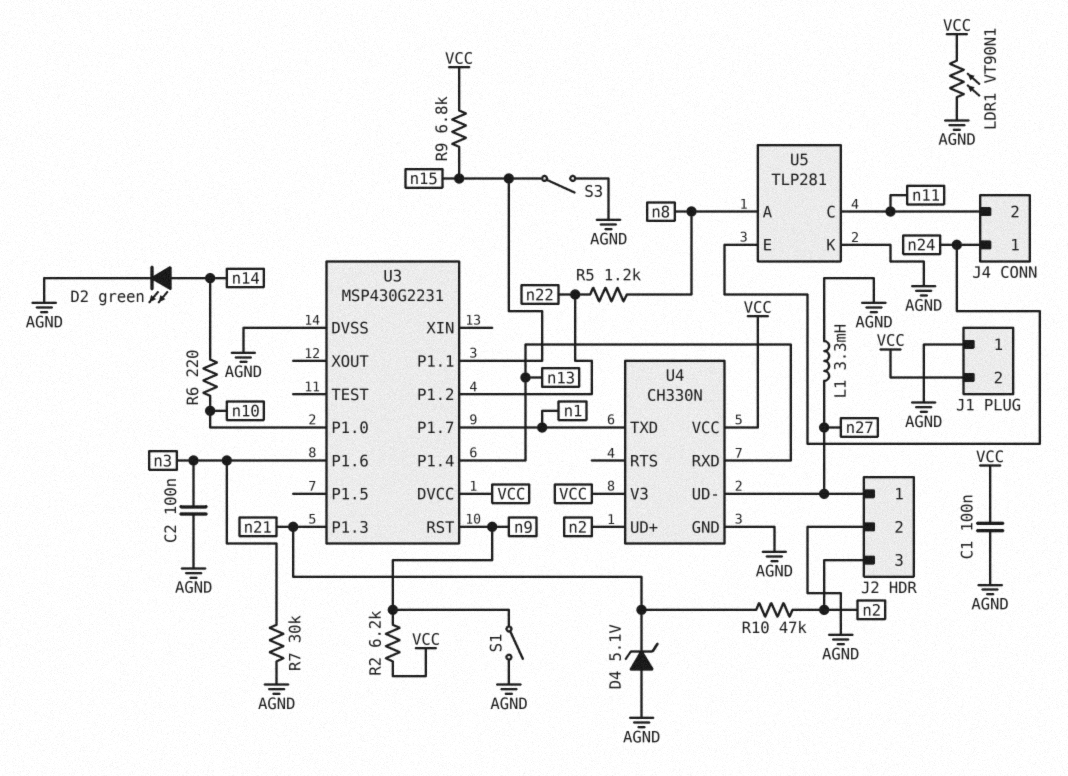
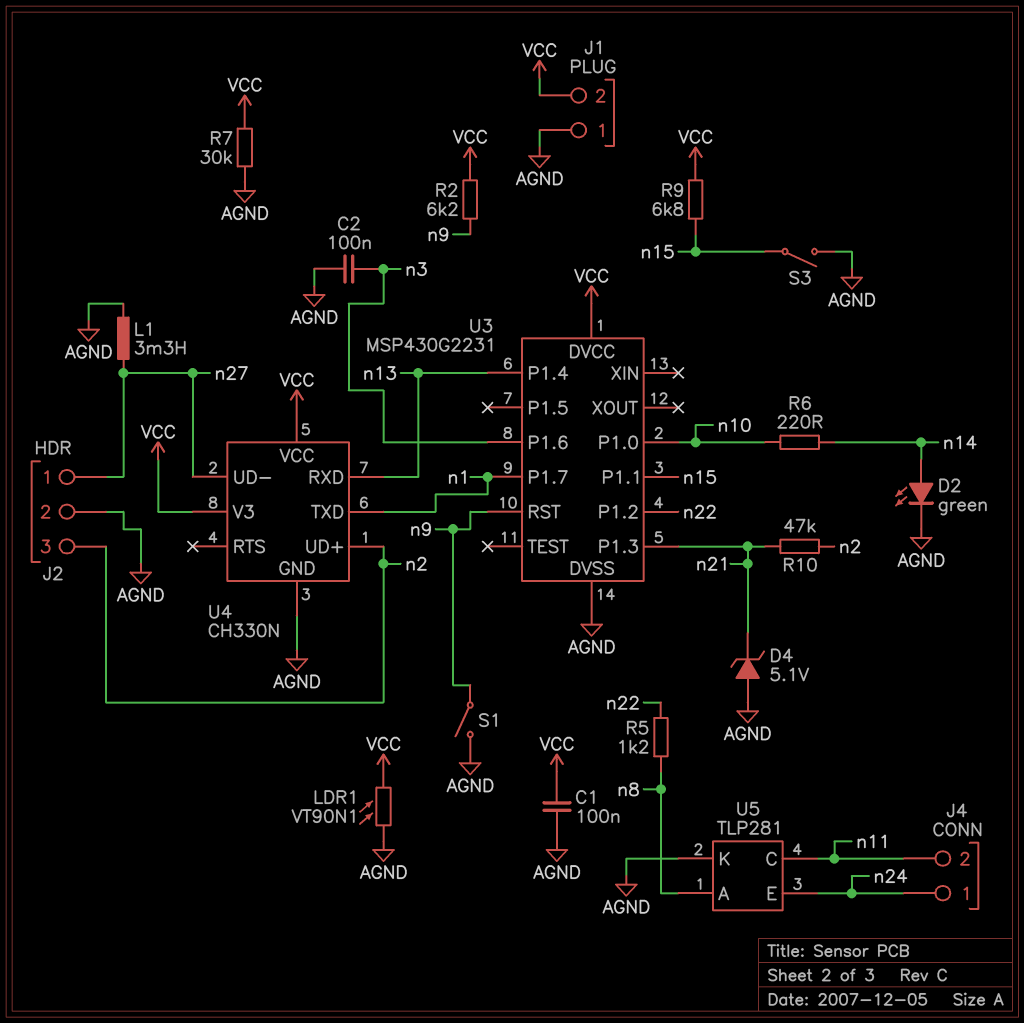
R7: 30k (AGND, n3) -> 30k (AGND, VCC)

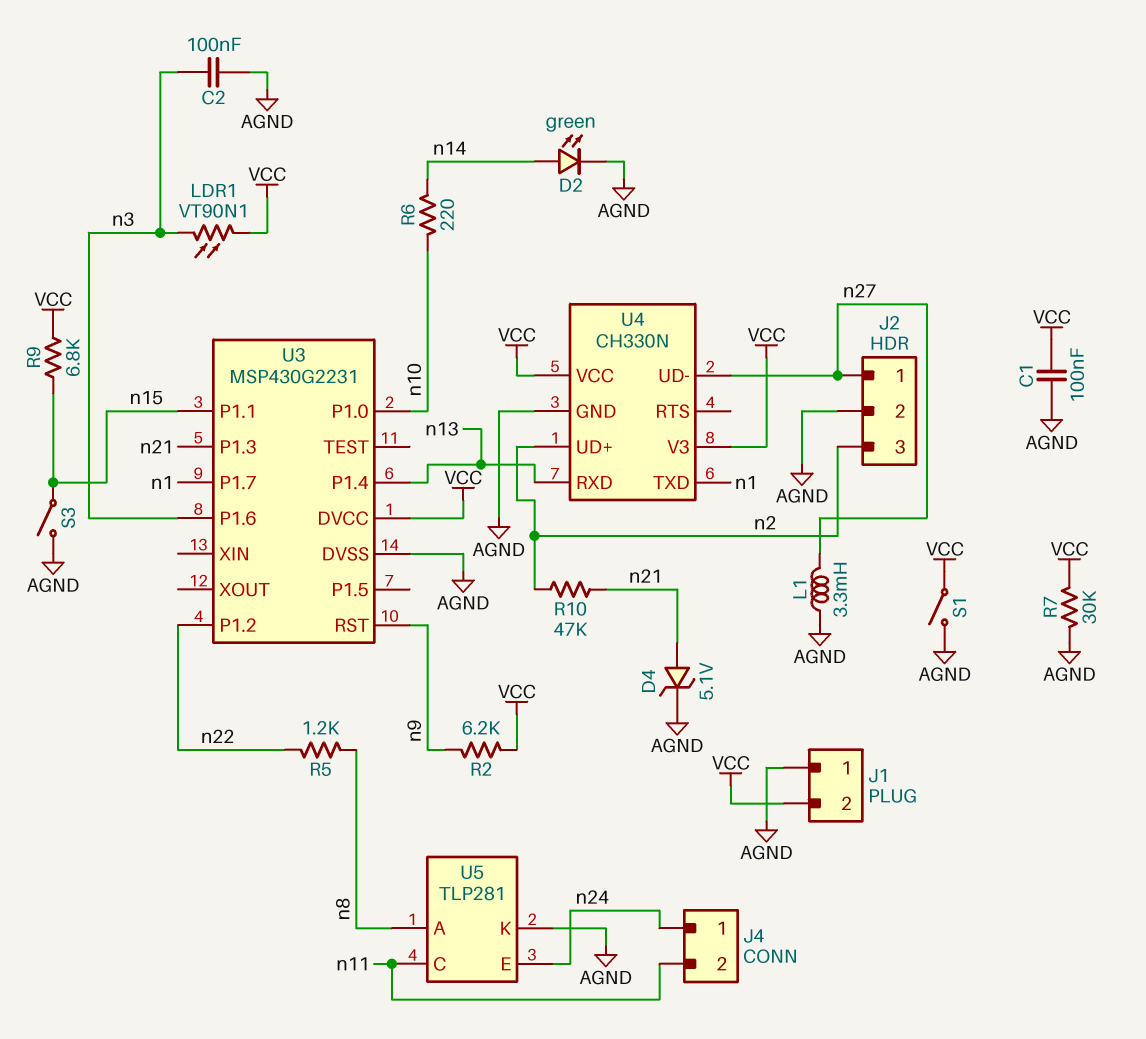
D4: zener 5.1V (A AGND, K n21) -> zener 5.1V (A n21, K AGND)
LDR1: VT90N1 (AGND, VCC) -> VT90N1 (VCC, n3)
S1: switch (AGND, n9) -> switch (AGND, VCC)

